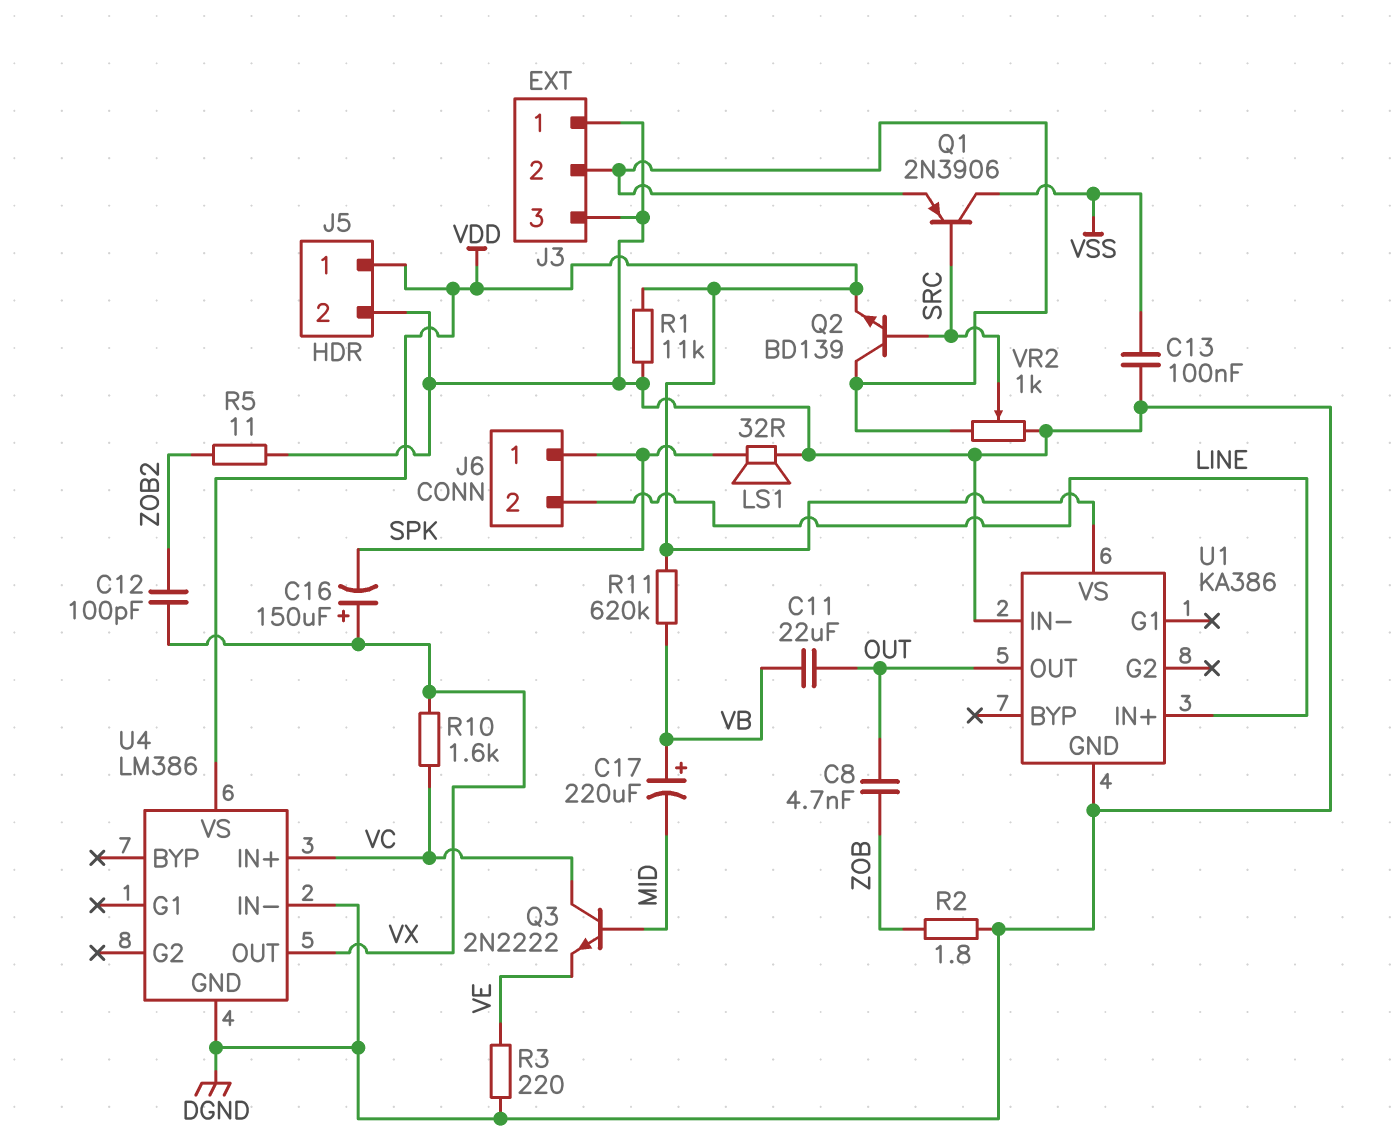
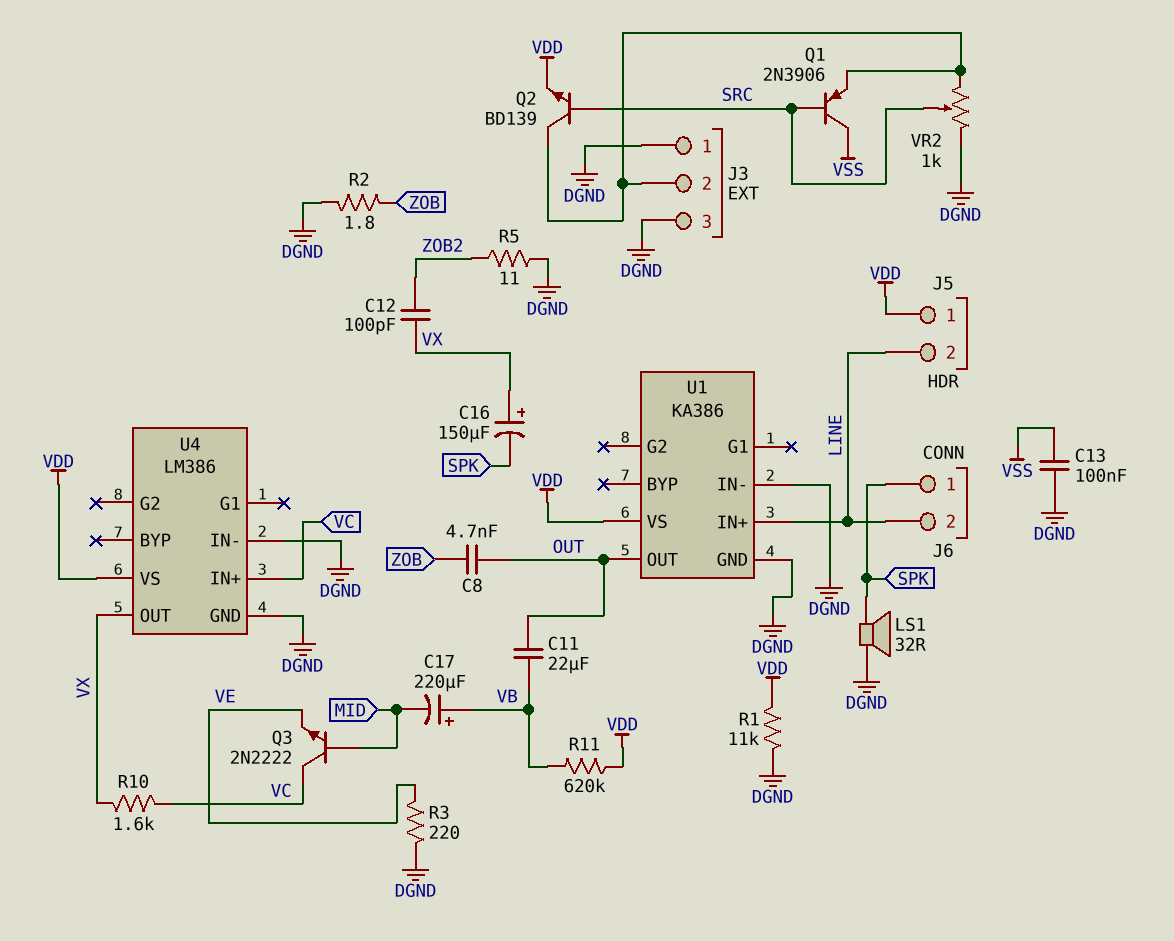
J5 pin 2: DGND -> LINE

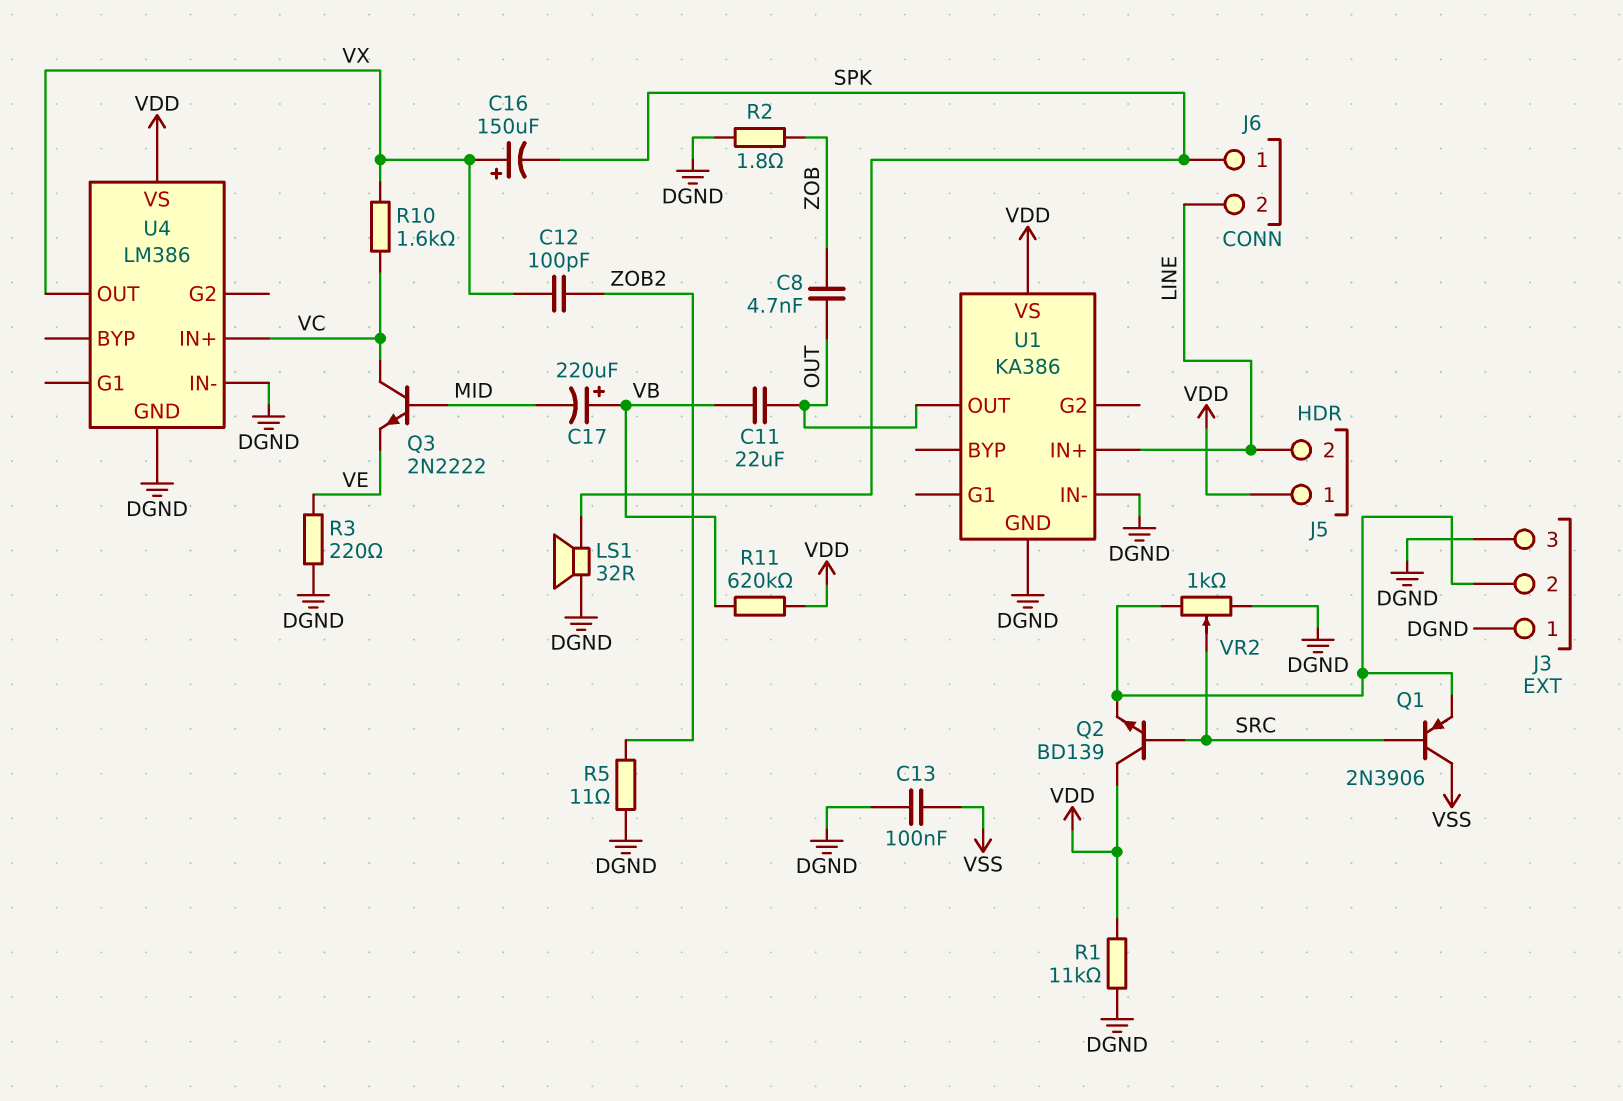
Q2: NPN BD139 (B SRC, C J3/2, E VDD) -> NPN BD139 (B SRC, C VDD, E J3/2)

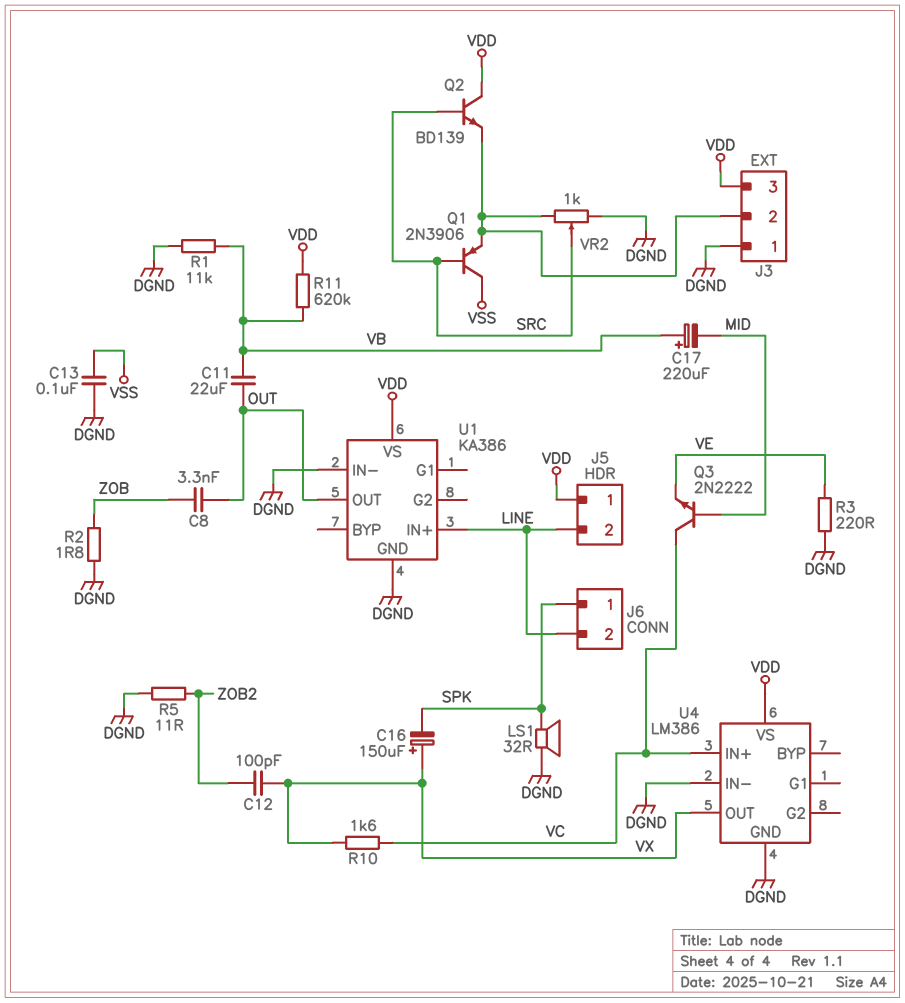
C8: 4.7nF (OUT, ZOB) -> 3.3nF (OUT, ZOB)
J3 pin 3: DGND -> VDD
R1: 11k (DGND, VDD) -> 11k (DGND, VB)

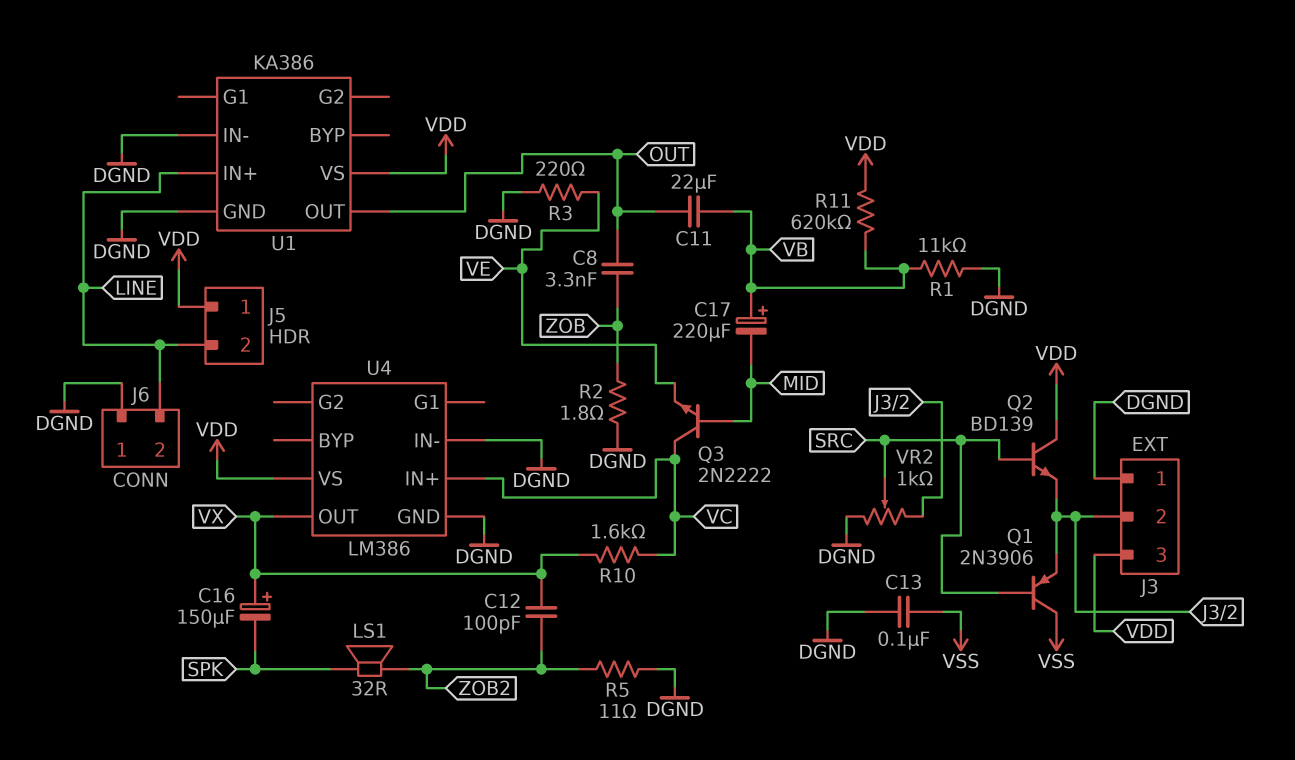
J6 pin 1: SPK -> DGND
LS1: speaker 32R (DGND, SPK) -> speaker 32R (SPK, ZOB2)

